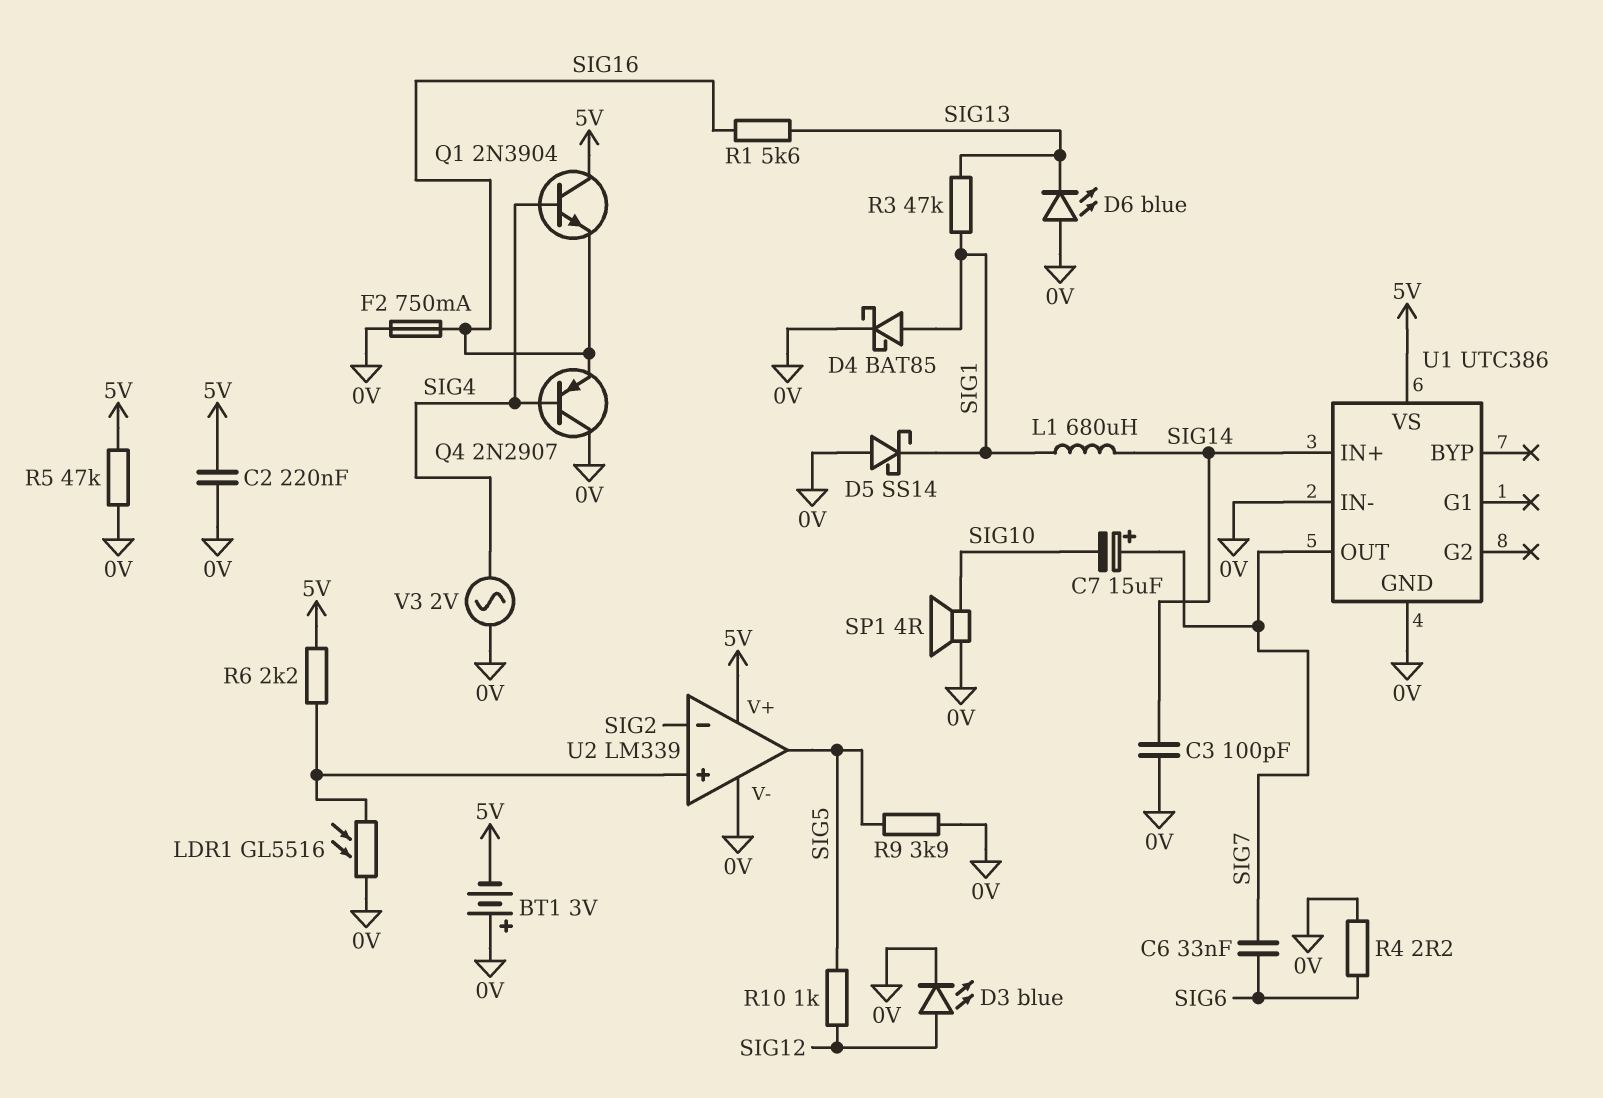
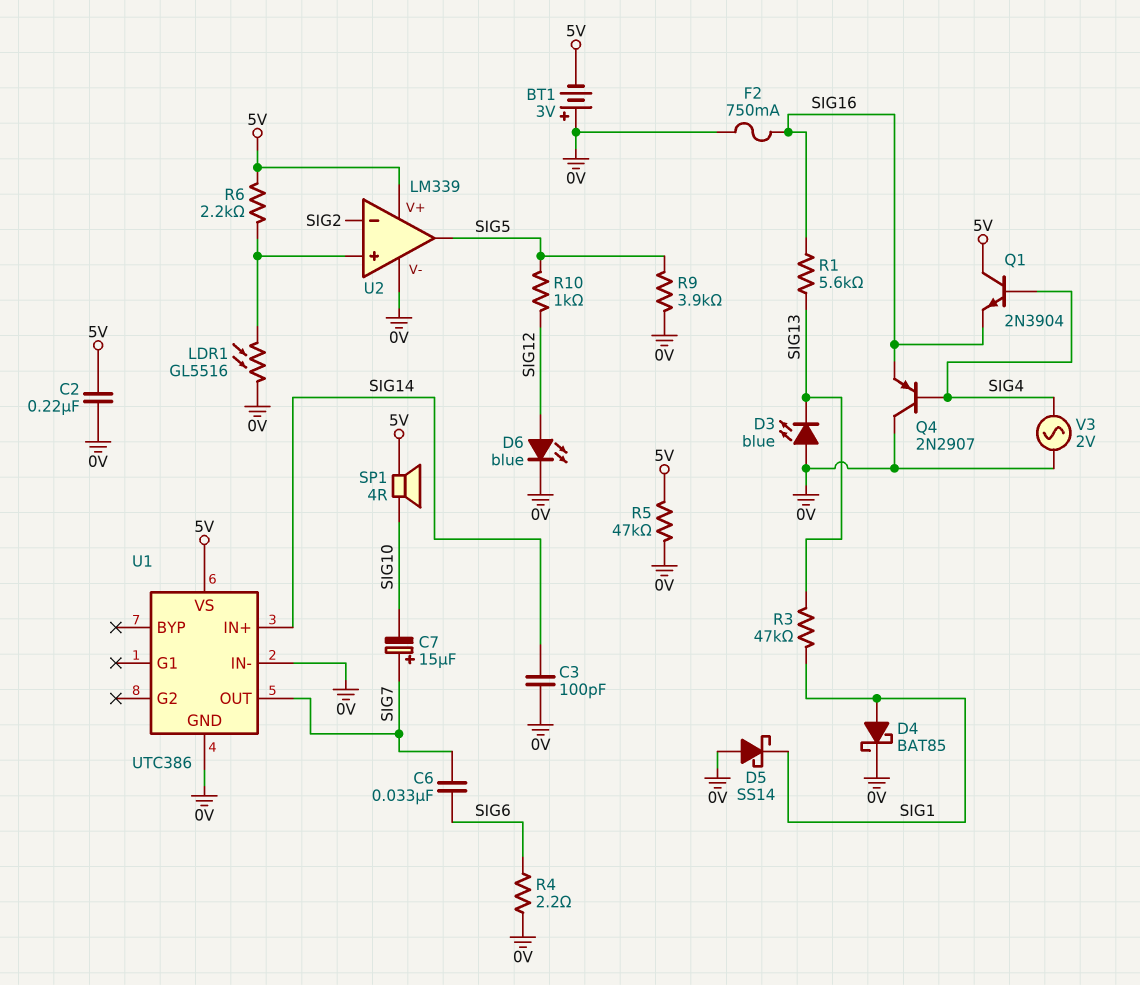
D3: LED blue (A SIG12, K 0V) -> LED blue (A 0V, K SIG13)
D6: LED blue (A 0V, K SIG13) -> LED blue (A SIG12, K 0V)
L1: 680uH (SIG1, SIG14) -> none
SP1: speaker 4R (0V, SIG10) -> speaker 4R (5V, SIG10)

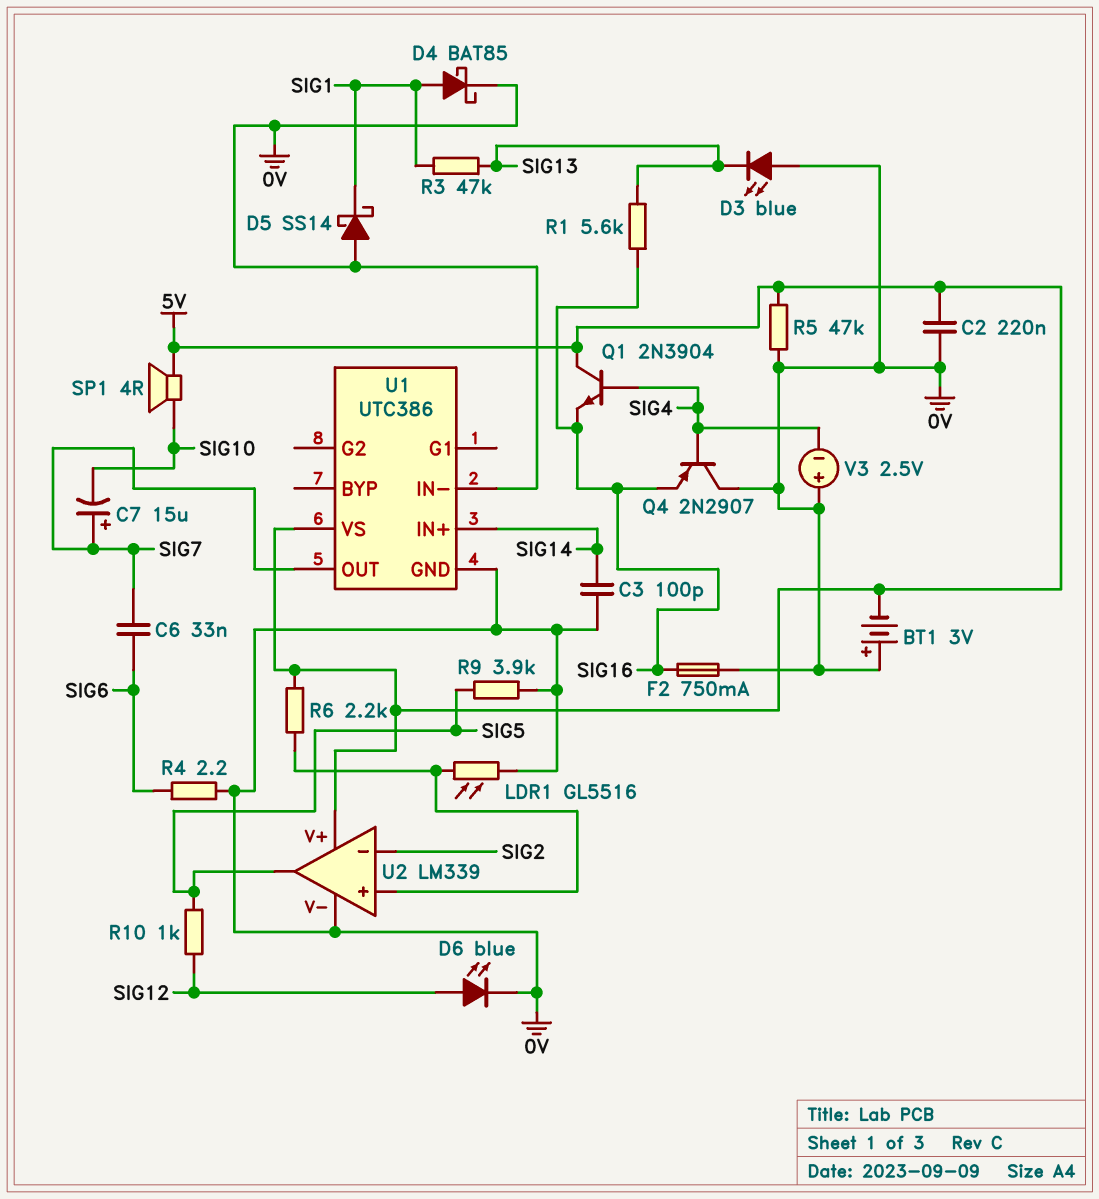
V3: AC 2V (0V, SIG4) -> 2.5V (plus 0V, minus SIG4)

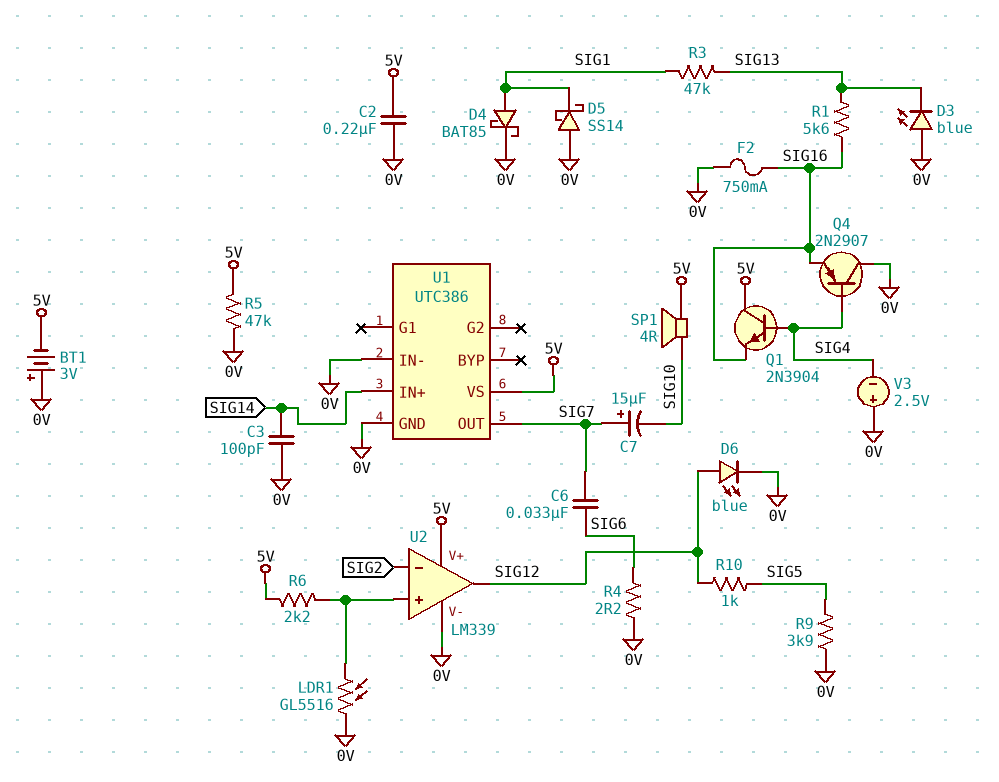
U2 pin out: SIG5 -> SIG12

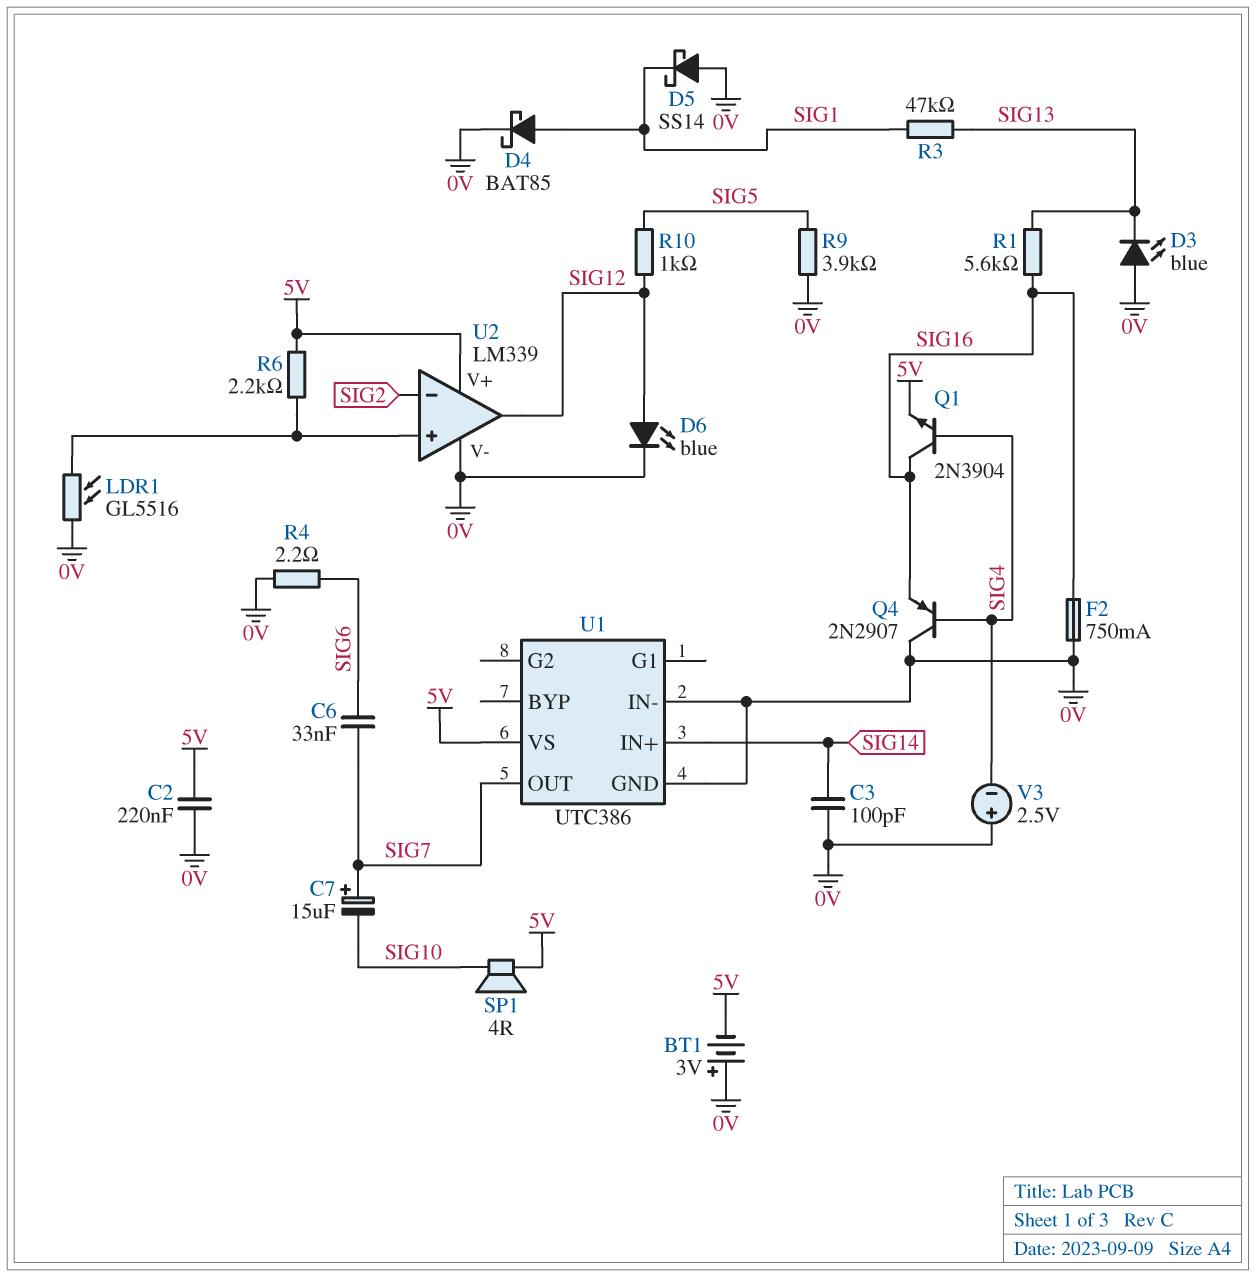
Q1: NPN 2N3904 (B SIG4, C 5V, E SIG16) -> NPN 2N3904 (B SIG4, C SIG16, E 5V)
R5: 47k (0V, 5V) -> none

